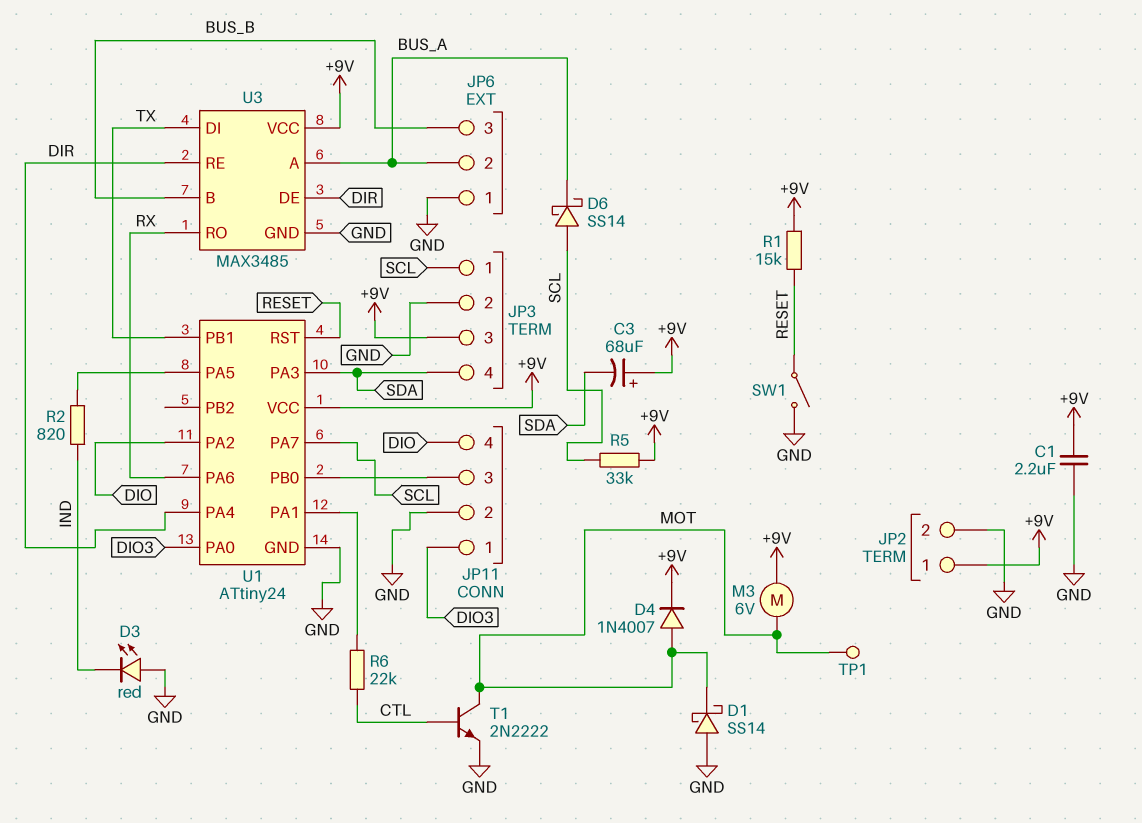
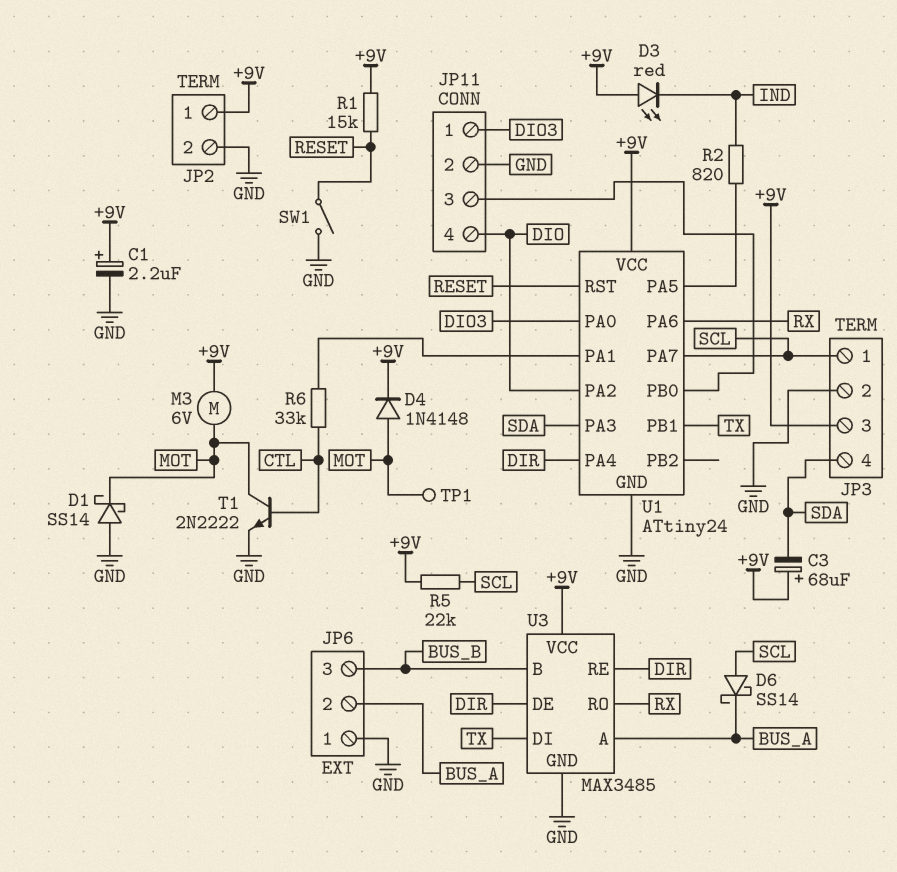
C1: 2.2uF (+9V, GND) -> 2.2uF (plus +9V, minus GND)
D3: LED red (A GND, K IND) -> LED red (A +9V, K IND)
D4: diode 1N4007 (A MOT, K +9V) -> diode 1N4148 (A MOT, K +9V)
R5: 33k (+9V, SCL) -> 22k (+9V, SCL)
R6: 22k (CTL, U1/PA1) -> 33k (CTL, U1/PA1)

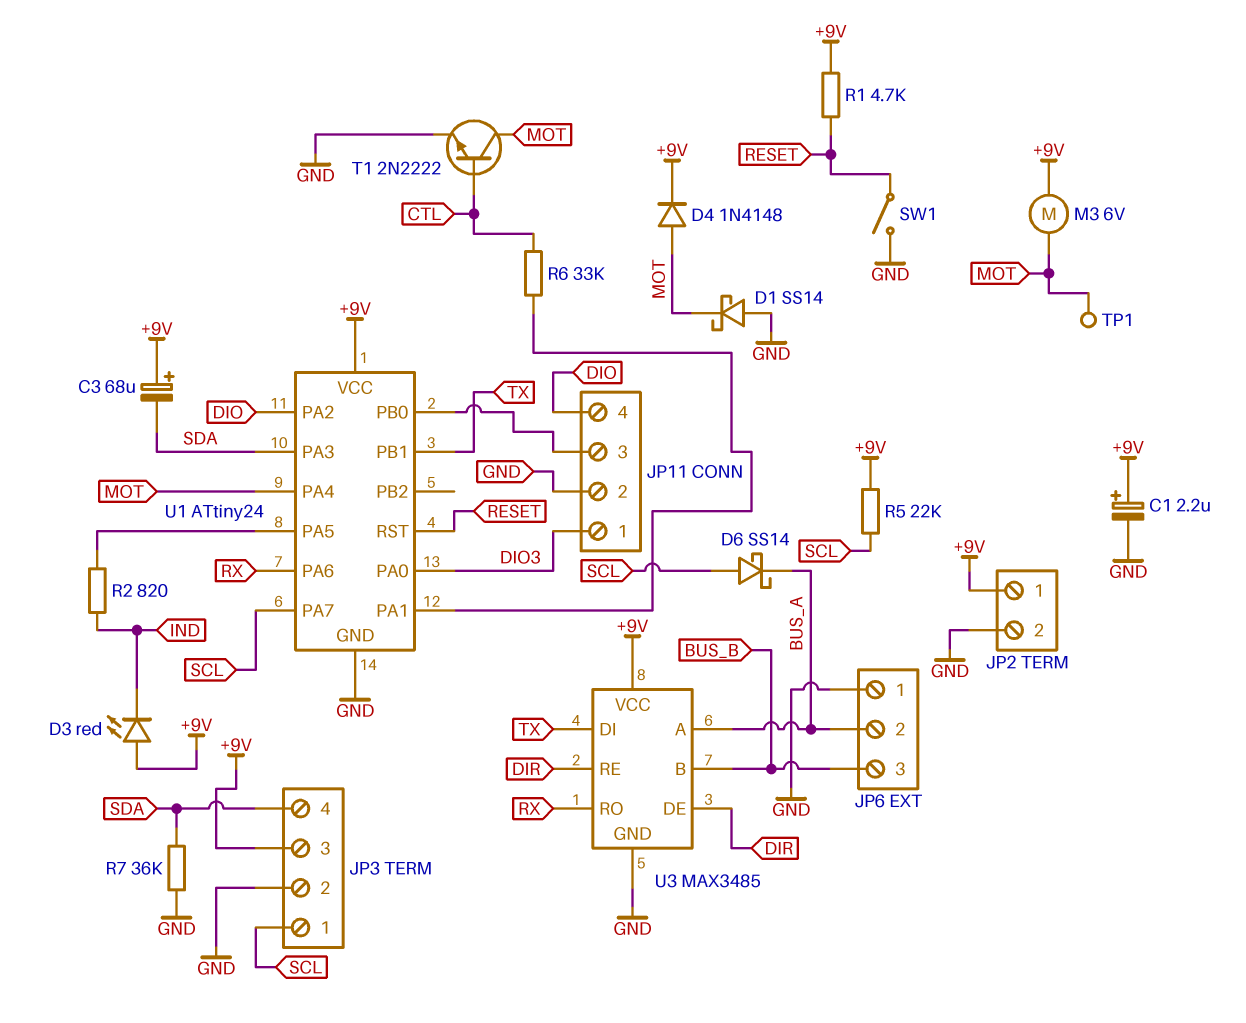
R1: 15k (+9V, RESET) -> 4.7k (+9V, RESET)
R7: none -> 36k (GND, SDA)
U1 pin PA4: DIR -> MOT

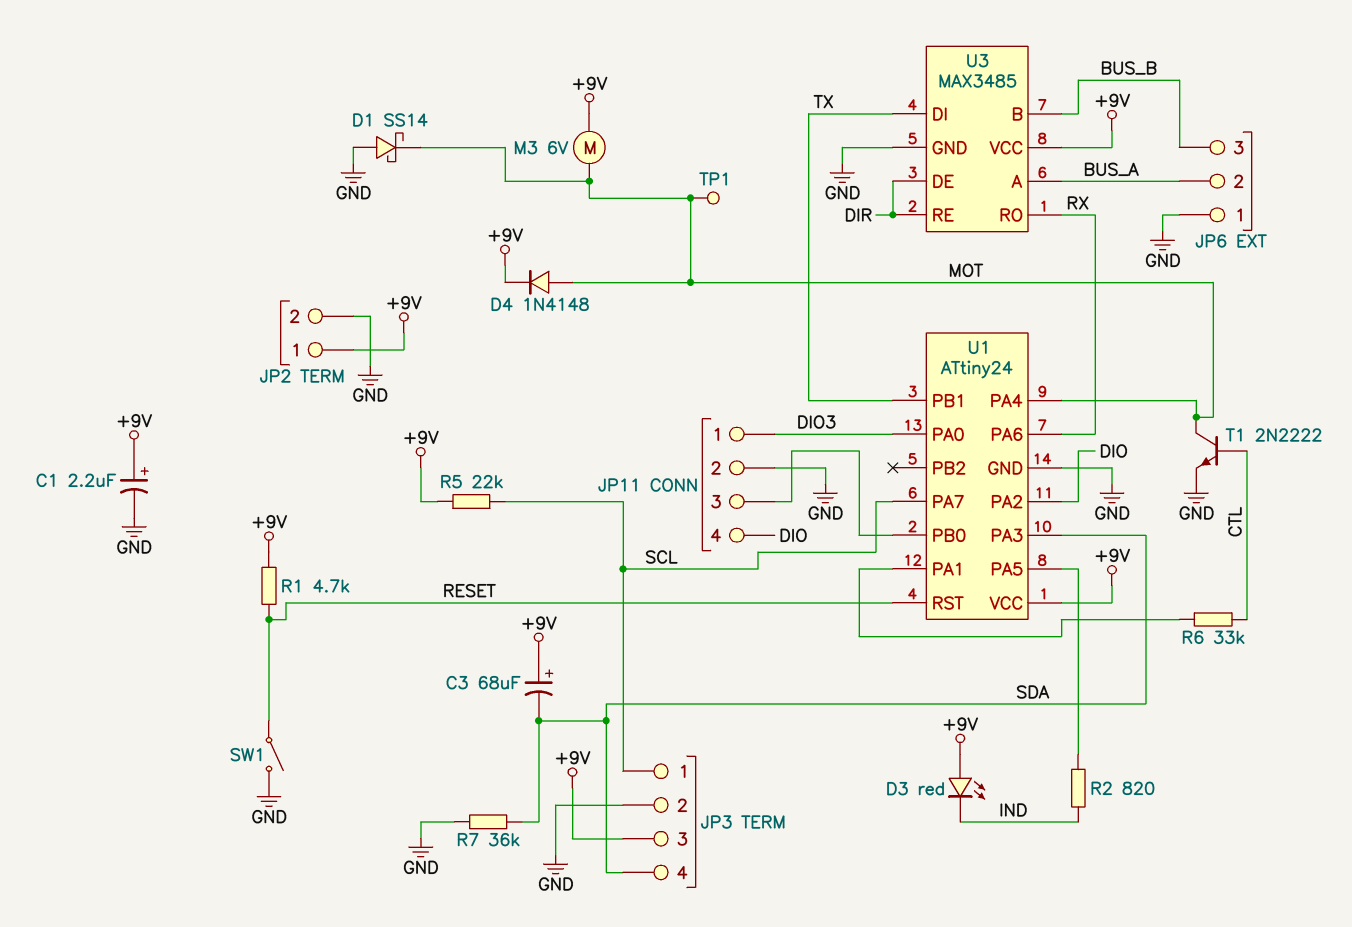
D6: schottky SS14 (A SCL, K BUS_A) -> none

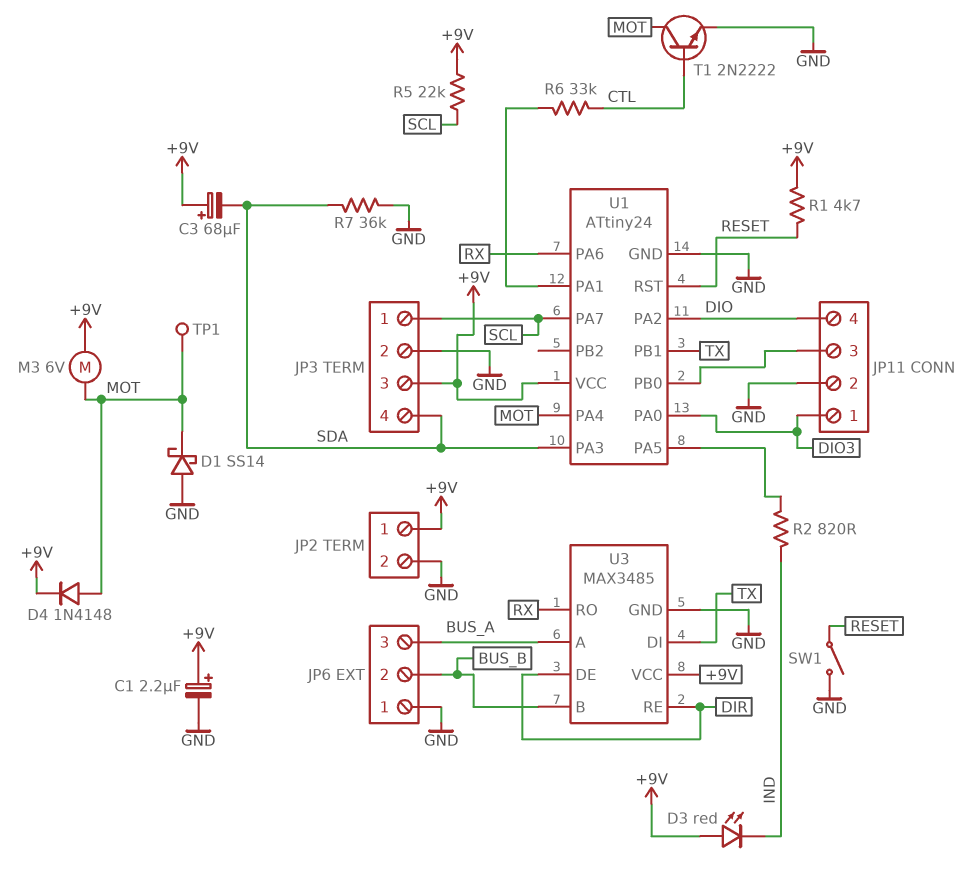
JP6 pin 2: BUS_A -> BUS_B
JP6 pin 3: BUS_B -> BUS_A

